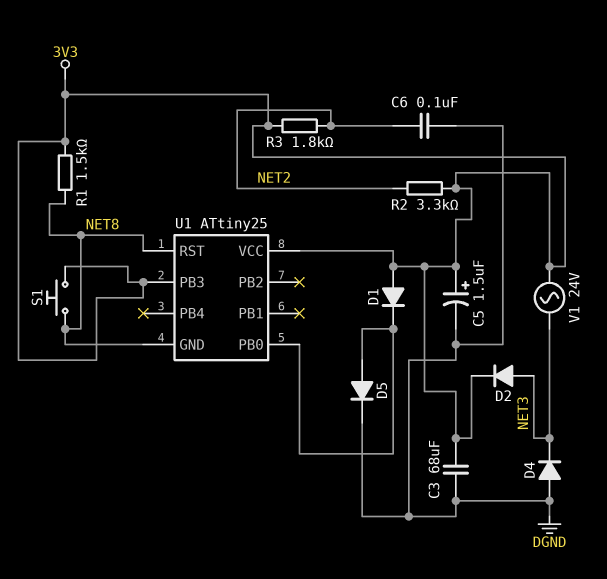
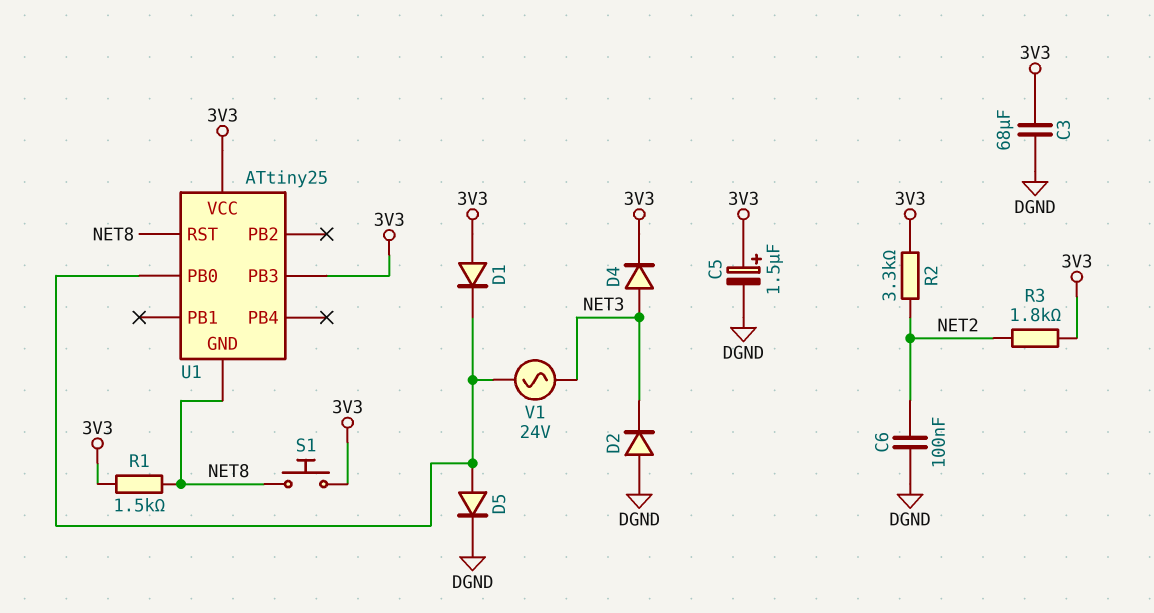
D2: diode (A NET3, K 3V3) -> diode (A DGND, K NET3)
D4: diode (A DGND, K NET3) -> diode (A NET3, K 3V3)
V1: AC 24V (3V3, NET3) -> AC 24V (NET3, U1/PB0)

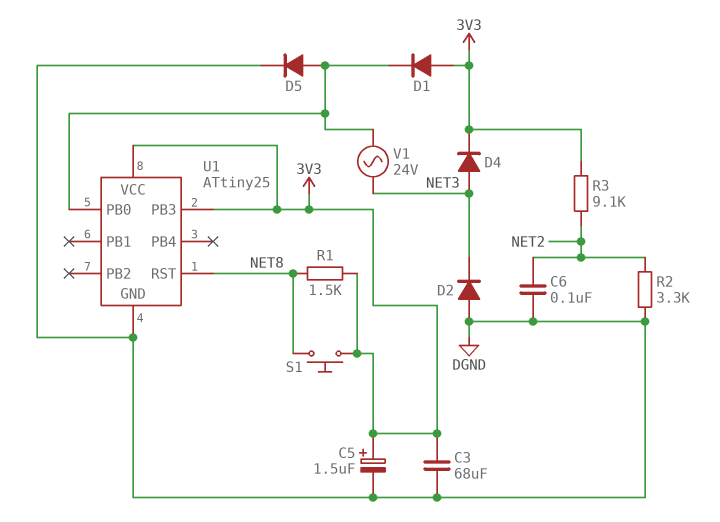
R2: 3.3k (3V3, NET2) -> 3.3k (DGND, NET2)
R3: 1.8k (3V3, NET2) -> 9.1k (3V3, NET2)
U1 pin GND: NET8 -> DGND

